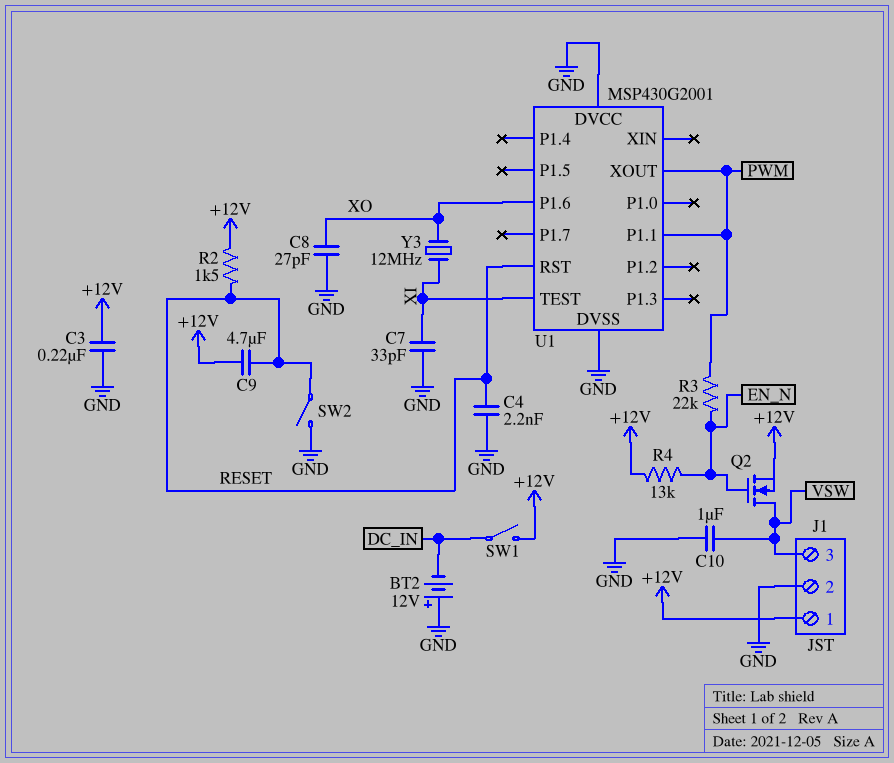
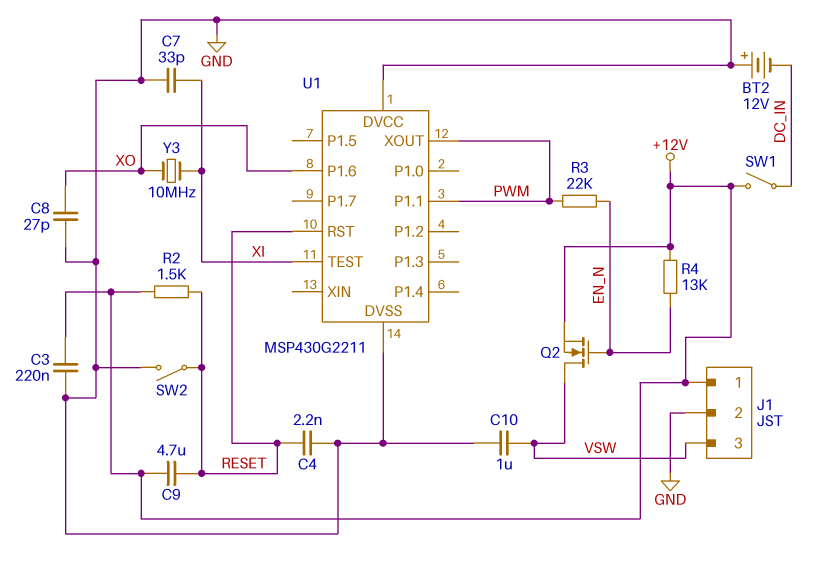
U1: MSP430G2001 -> MSP430G2211
Y3: 12MHz (XI, XO) -> 10MHz (XI, XO)

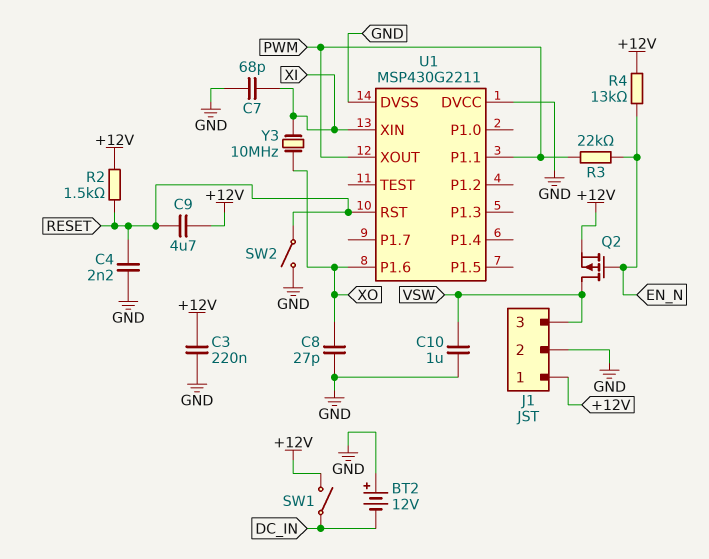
C7: 33pF (GND, XI) -> 68pF (GND, XI)
Q2: NMOS (G EN_N, D VSW, S +12V) -> PMOS (G EN_N, D VSW, S +12V)
U1 pin TEST: XI -> none
U1 pin XIN: none -> XI

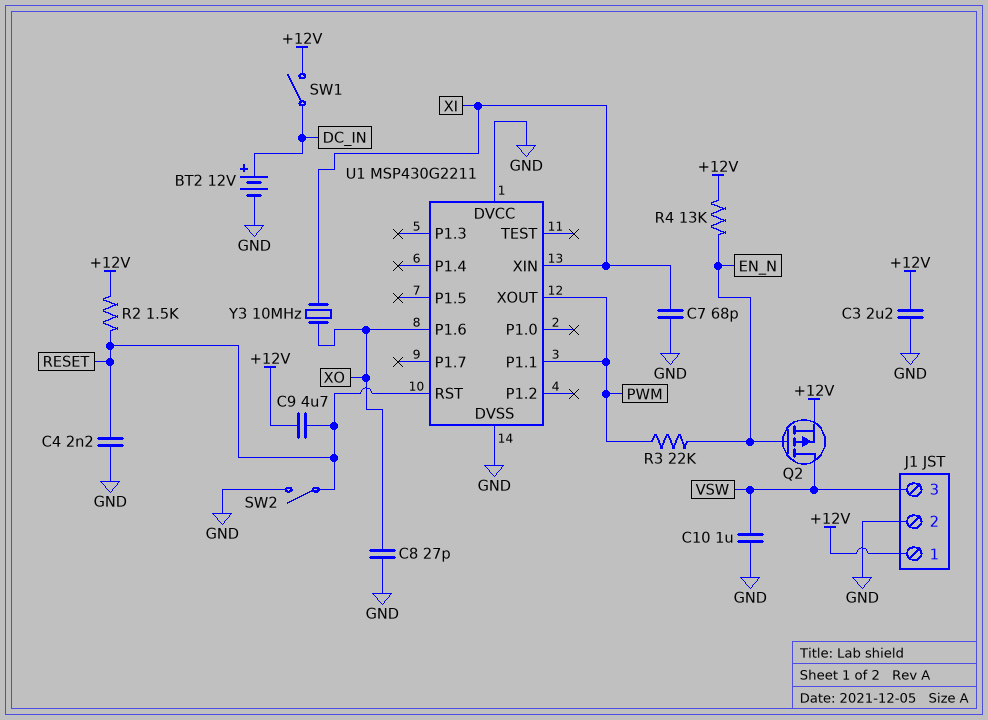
BT2: 12V (plus GND, minus DC_IN) -> 12V (plus DC_IN, minus GND)
C3: 220nF (+12V, GND) -> 2.2uF (+12V, GND)

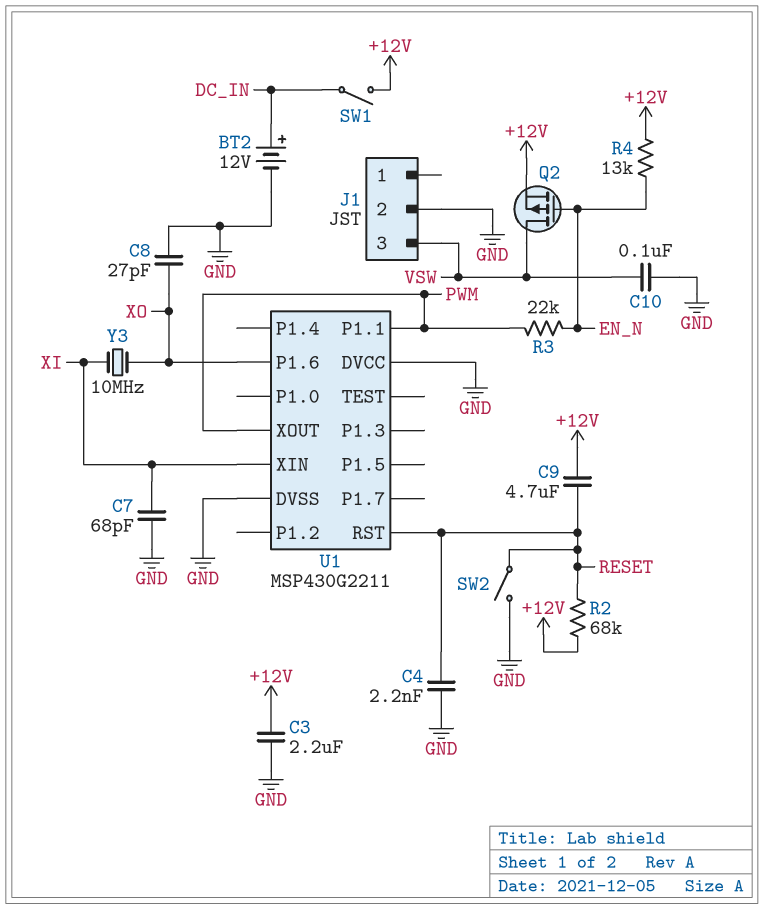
C10: 1uF (GND, VSW) -> 100nF (GND, VSW)
J1 pin 1: +12V -> none
R2: 1.5k (+12V, RESET) -> 68k (+12V, RESET)

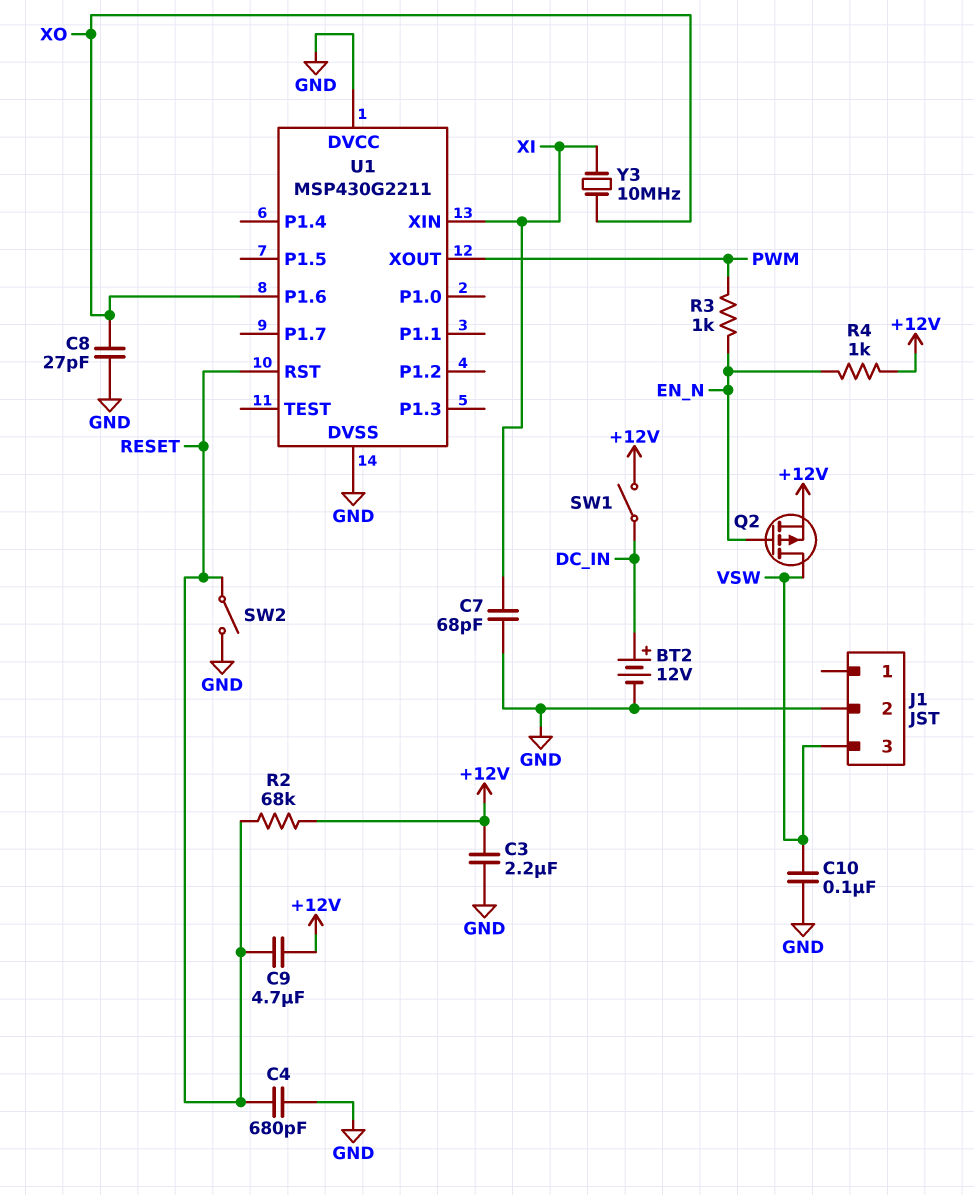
C4: 2.2nF (GND, RESET) -> 680pF (GND, RESET)
R3: 22k (EN_N, PWM) -> 1k (EN_N, PWM)
R4: 13k (+12V, EN_N) -> 1k (+12V, EN_N)
U1 pin P1.1: PWM -> none

